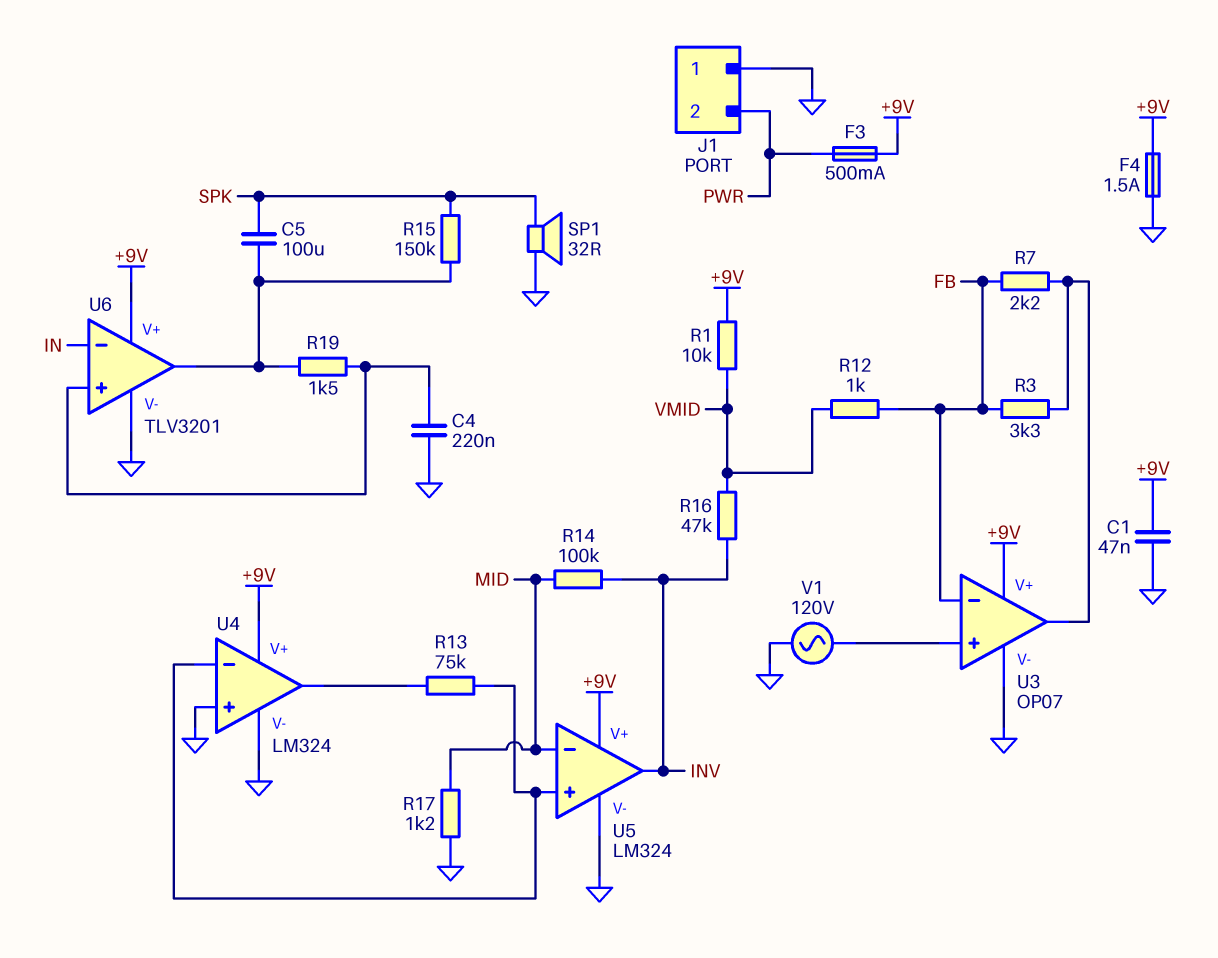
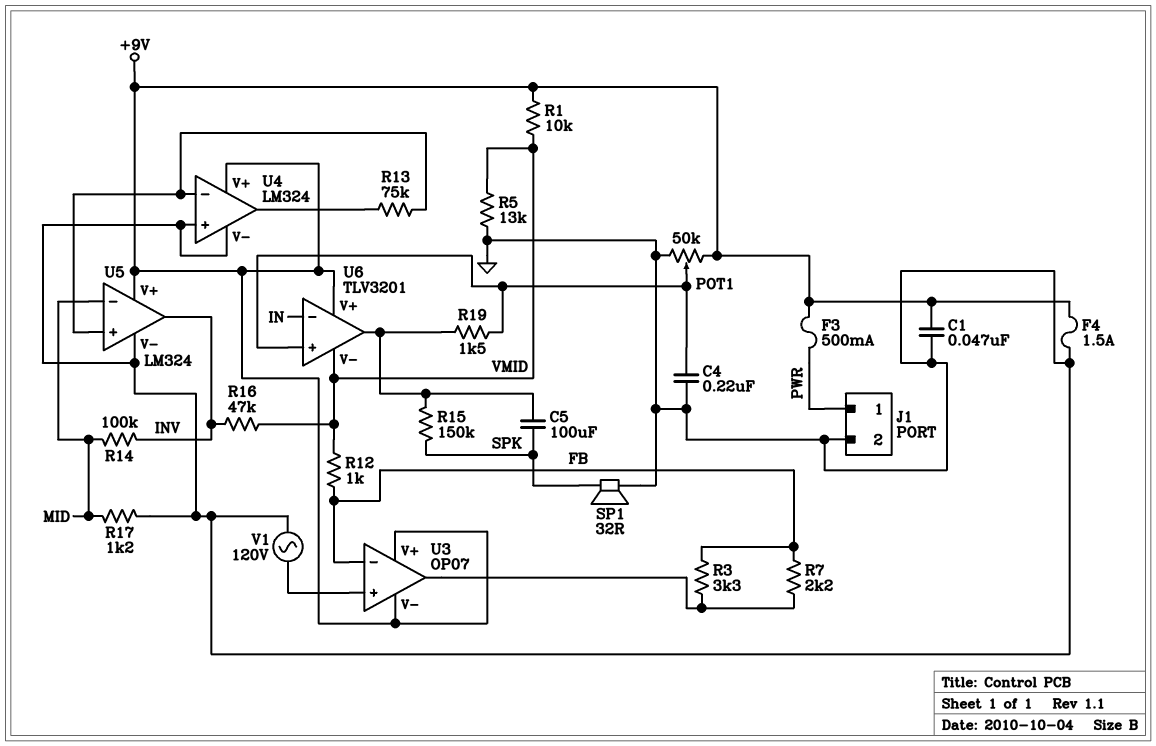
J1 pin 1: GND -> PWR
J1 pin 2: PWR -> GND
POT1: none -> 50k (+9V, GND, wiper U6/in+)
R5: none -> 13k (GND, VMID)
U3 pin V-: GND -> +9V
U6 pin V-: GND -> VMID

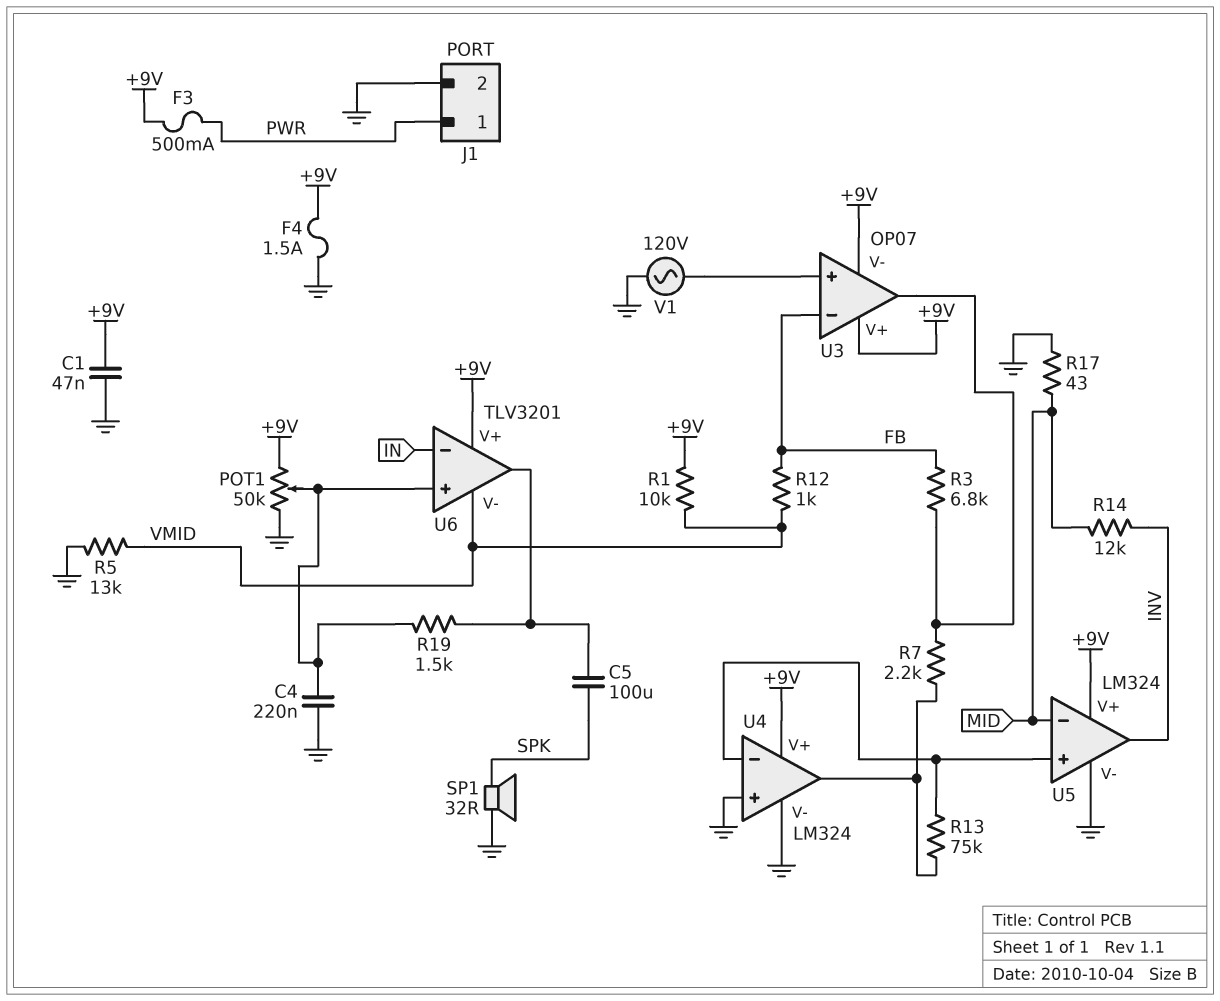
R3: 3.3k (FB, U3/out) -> 6.8k (FB, U3/out)
R7: 2.2k (FB, U3/out) -> 2.2k (U3/out, U4/out)
R14: 100k (INV, MID) -> 12k (INV, MID)
R15: 150k (SPK, U6/out) -> none
R16: 47k (INV, VMID) -> none
R17: 1.2k (GND, MID) -> 43 (GND, MID)

